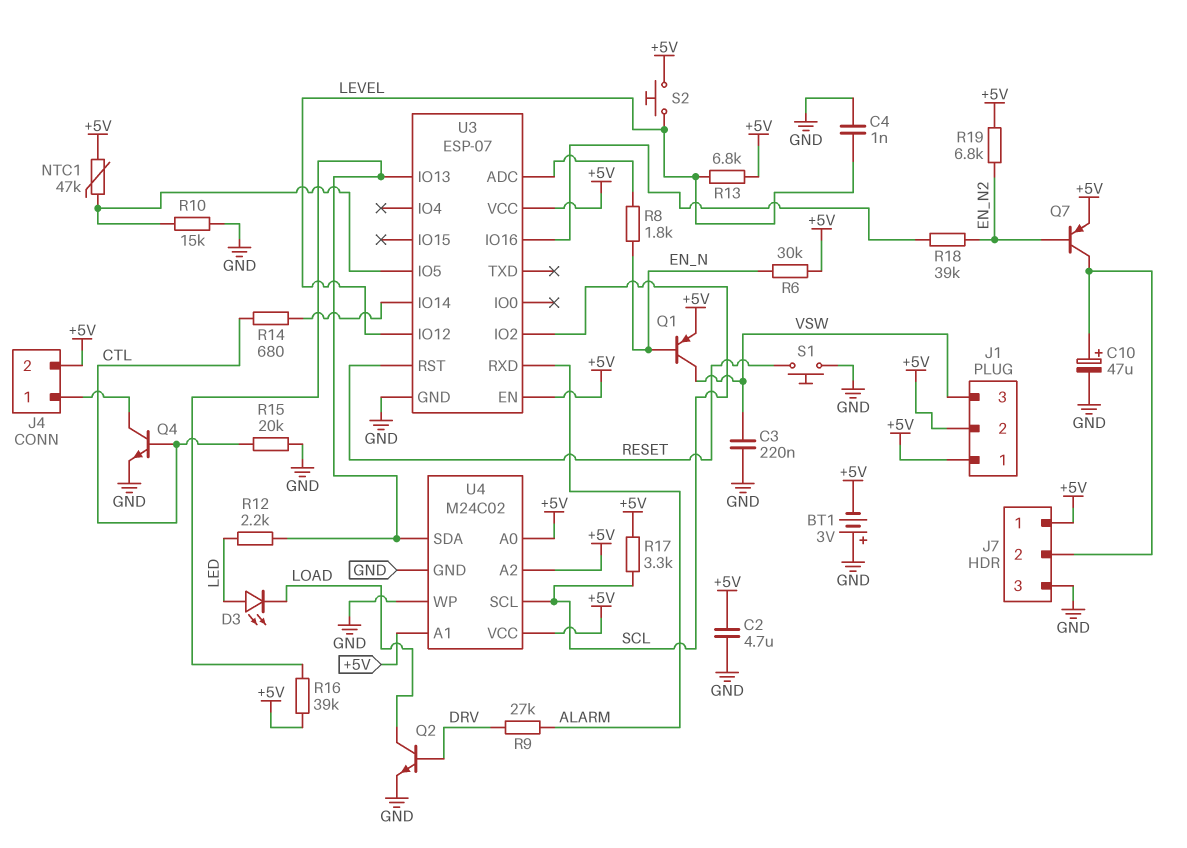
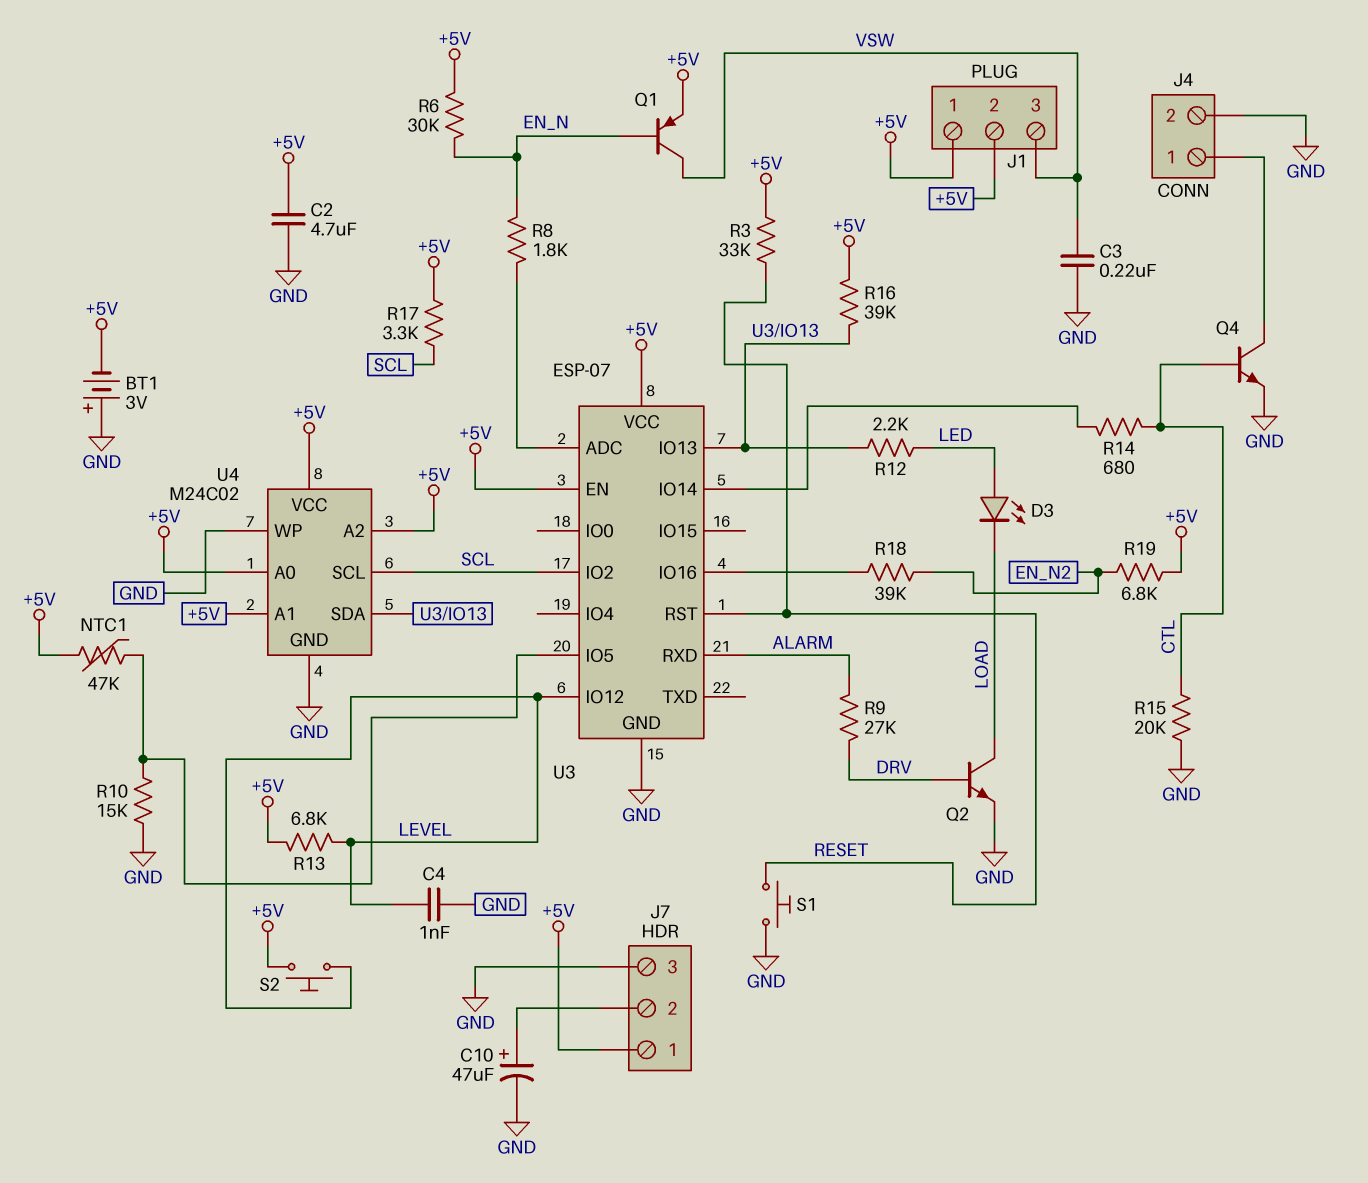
J4 pin 2: +5V -> GND
Q7: PNP (B EN_N2, C J7/2, E +5V) -> none
R3: none -> 33k (+5V, RESET)

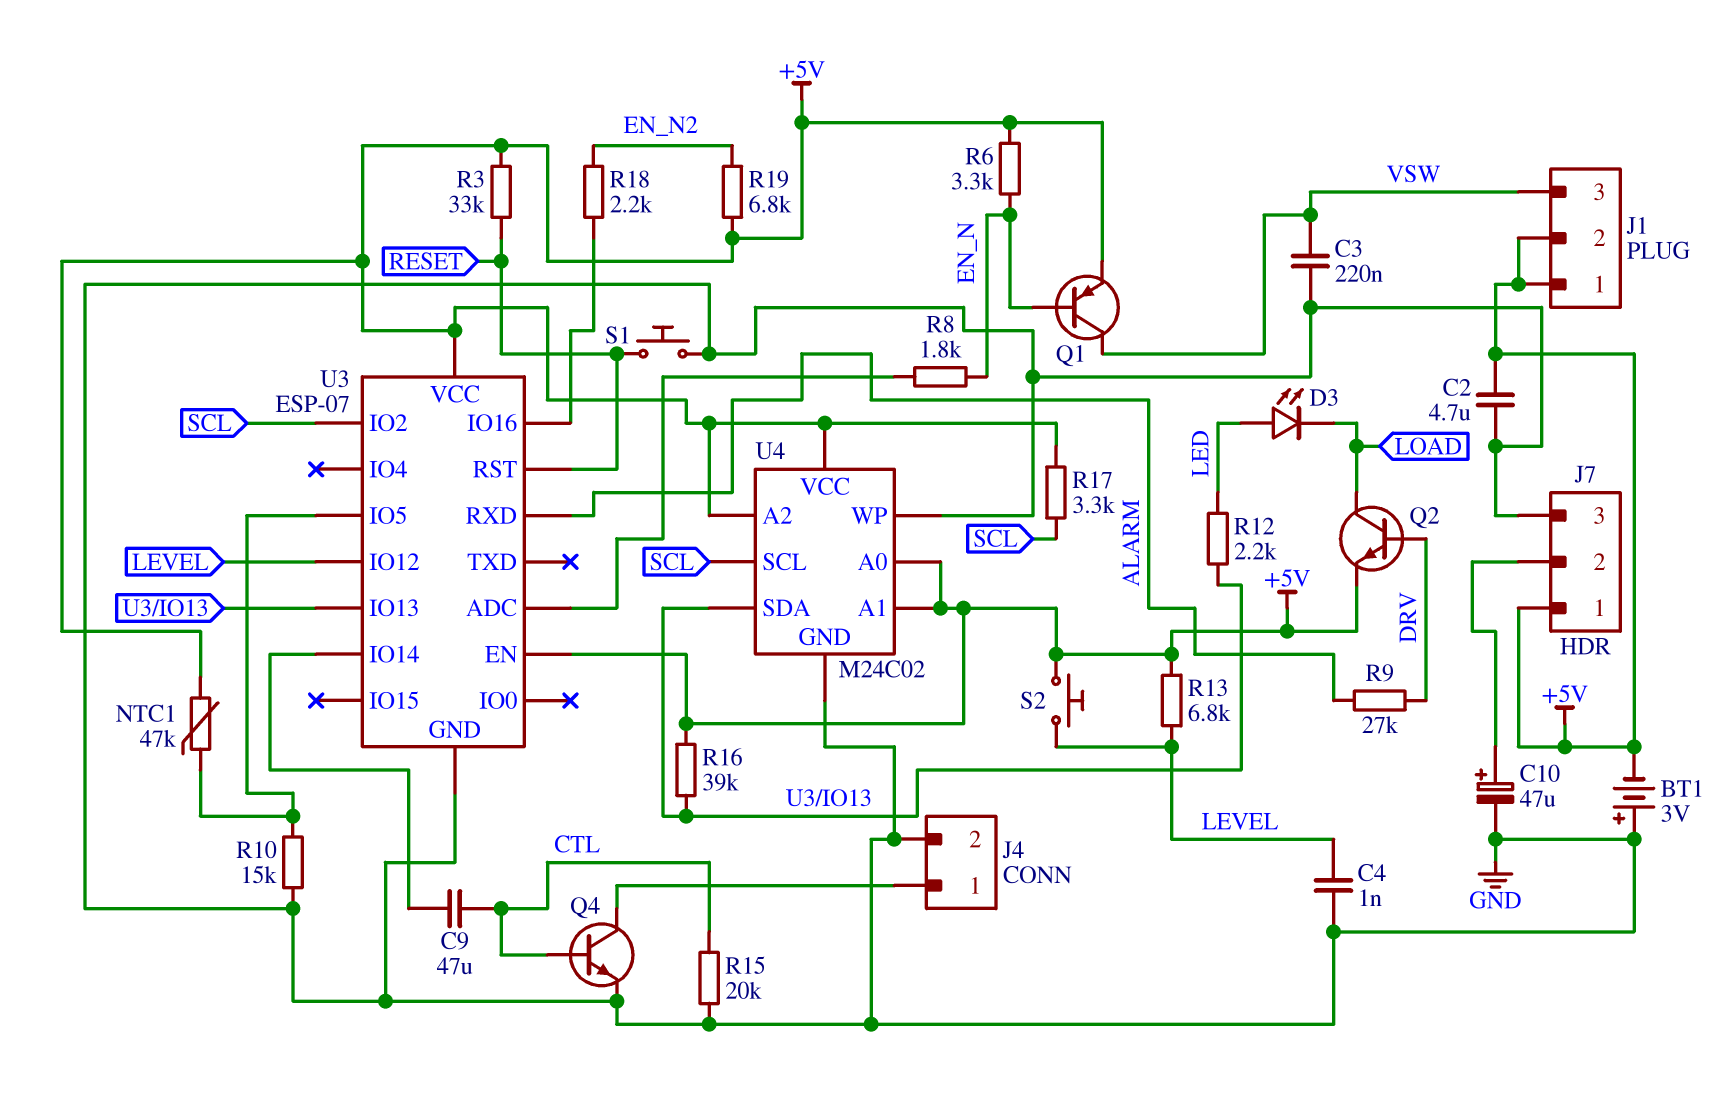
C9: none -> 47uF (CTL, U3/IO14)
Q2: NPN (B DRV, C LOAD, E GND) -> NPN (B DRV, C LOAD, E +5V)
R6: 30k (+5V, EN_N) -> 3.3k (+5V, EN_N)
R14: 680 (CTL, U3/IO14) -> none
R18: 39k (EN_N2, U3/IO16) -> 2.2k (EN_N2, U3/IO16)

